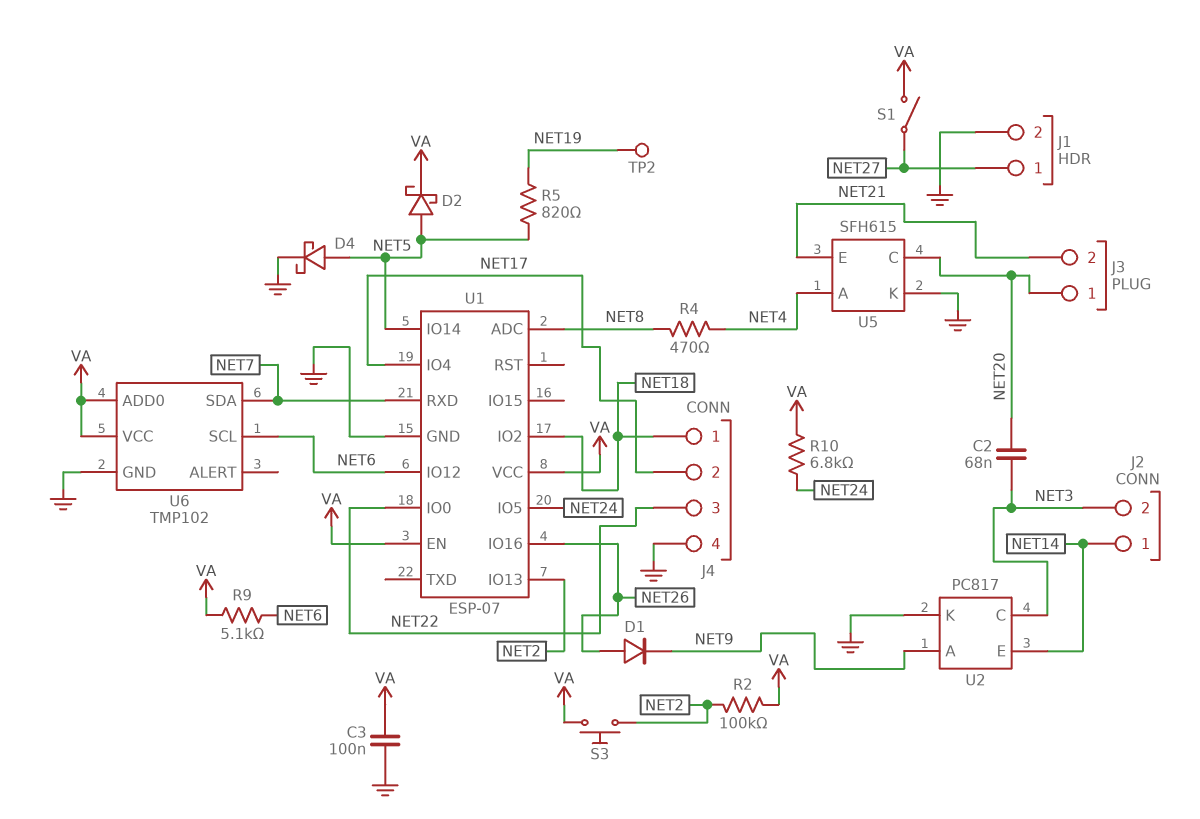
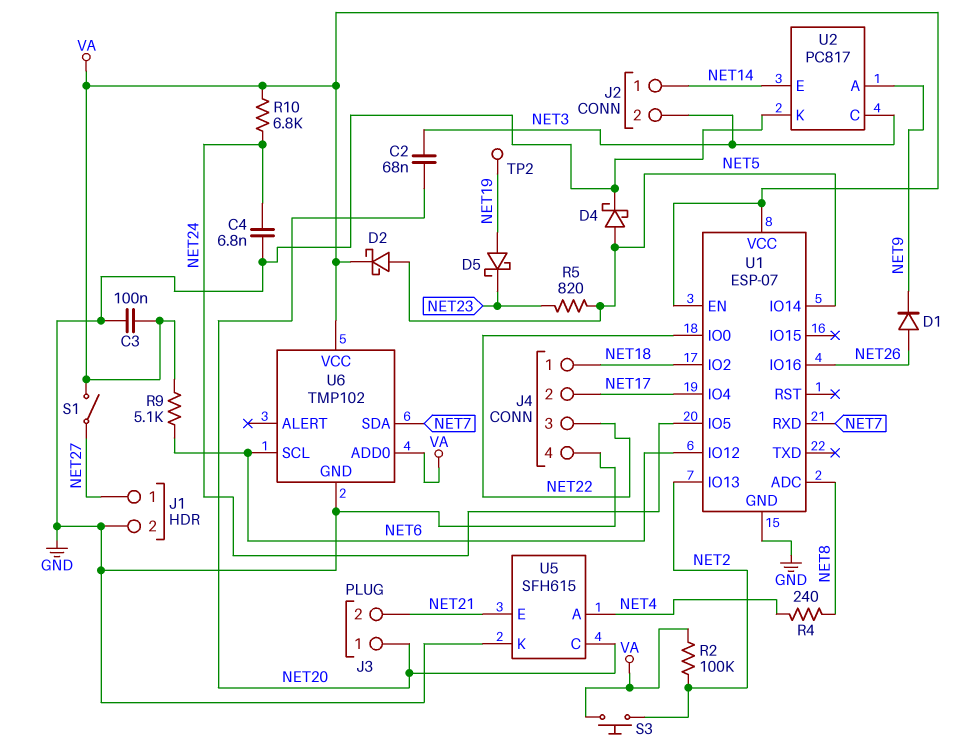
C4: none -> 6.8nF (GND, NET24)
D5: none -> schottky (A NET19, K NET23)
R4: 470 (NET4, NET8) -> 240 (NET4, NET8)
R5: 820 (NET5, NET19) -> 820 (NET5, NET23)

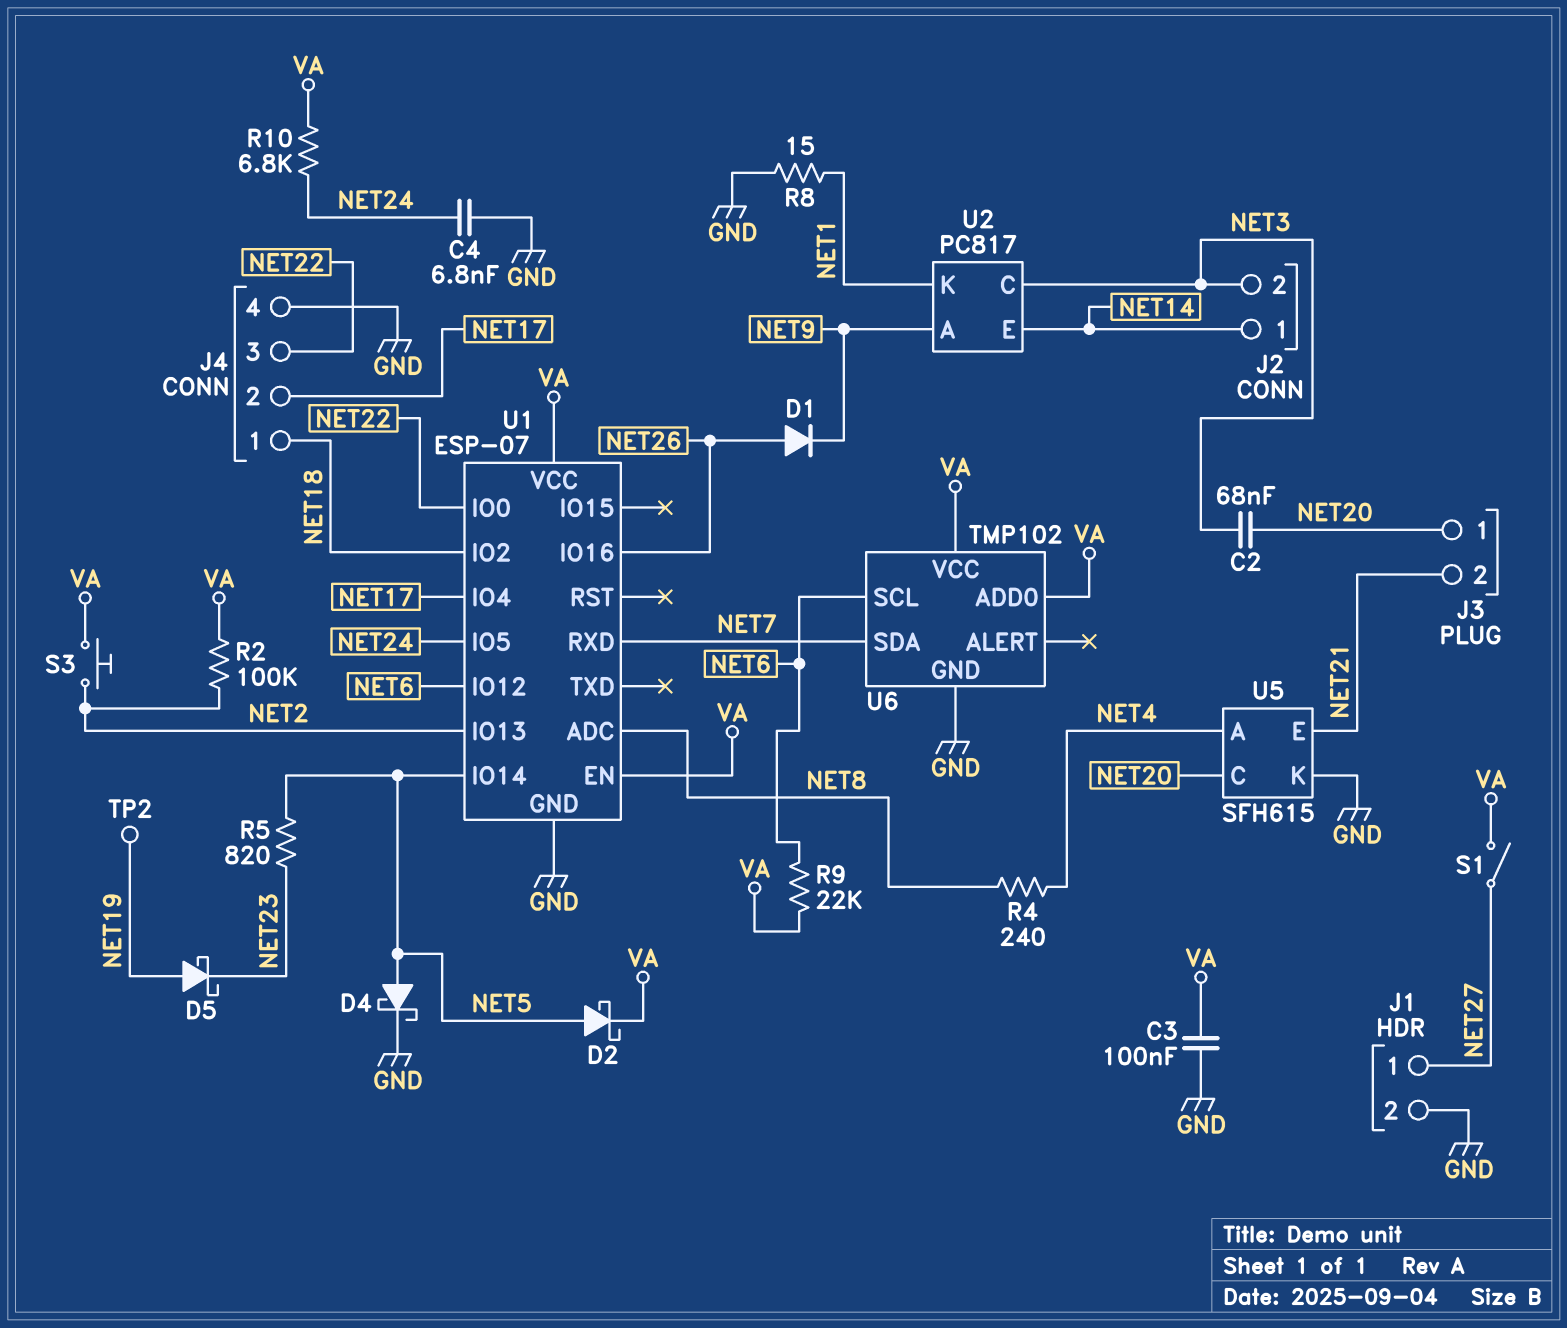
R8: none -> 15 (GND, NET1)
R9: 5.1k (NET6, VA) -> 22k (NET6, VA)
U2 pin K: GND -> NET1

